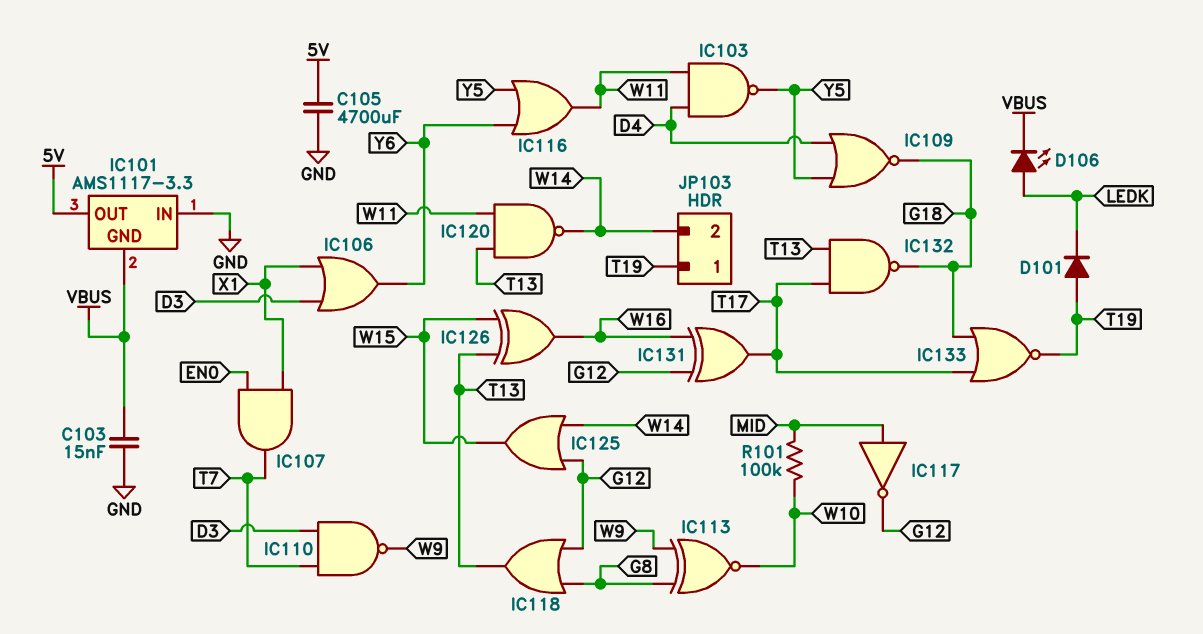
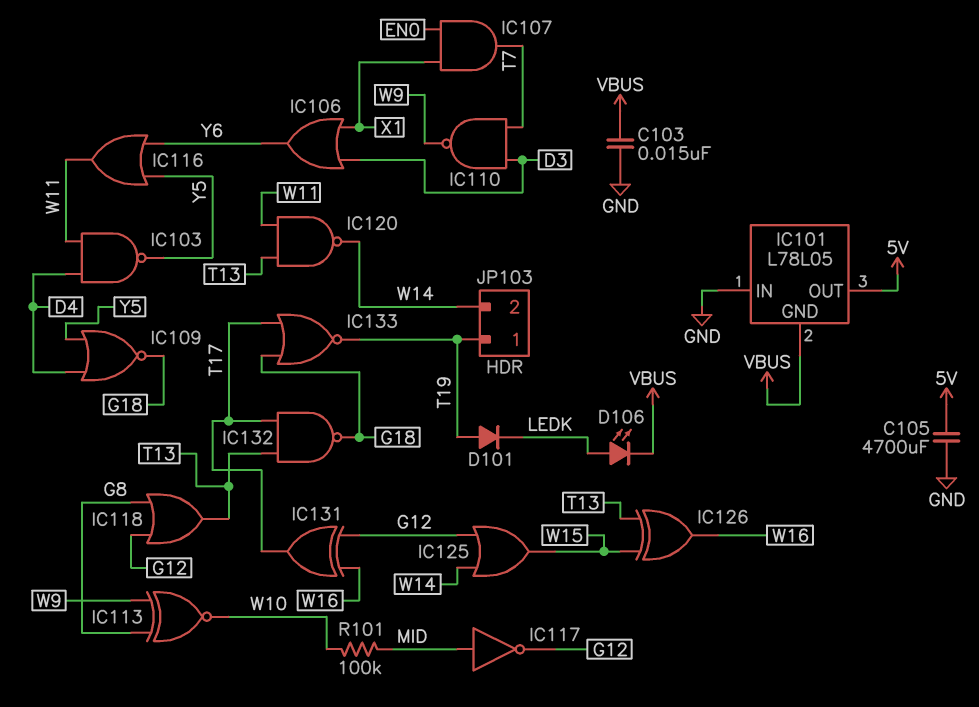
IC101: AMS1117-3.3 -> L78L05

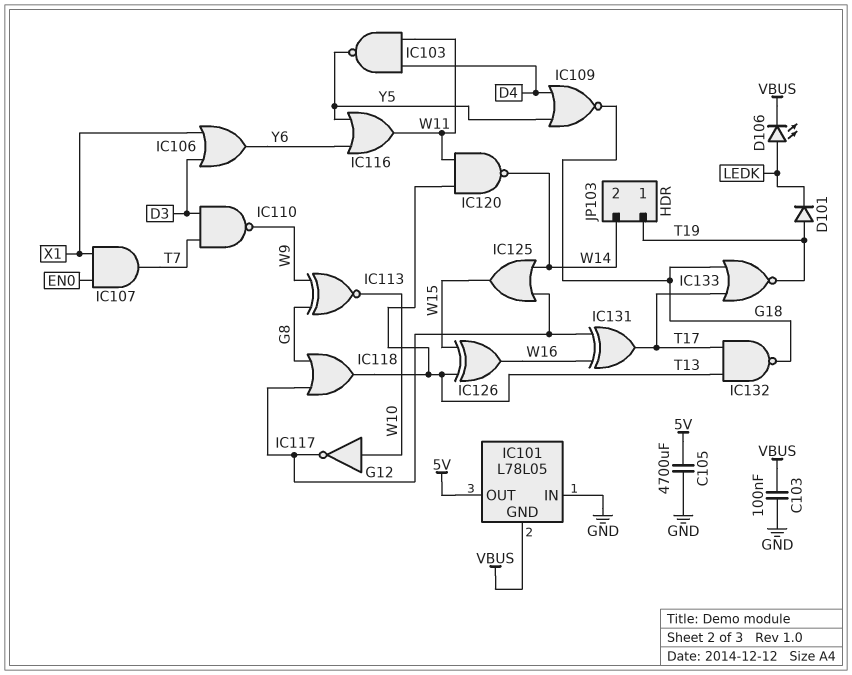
C103: 15nF (GND, VBUS) -> 100nF (GND, VBUS)
IC117: NOT (in MID, out G12) -> NOT (in W10, out G12)
R101: 100k (MID, W10) -> none

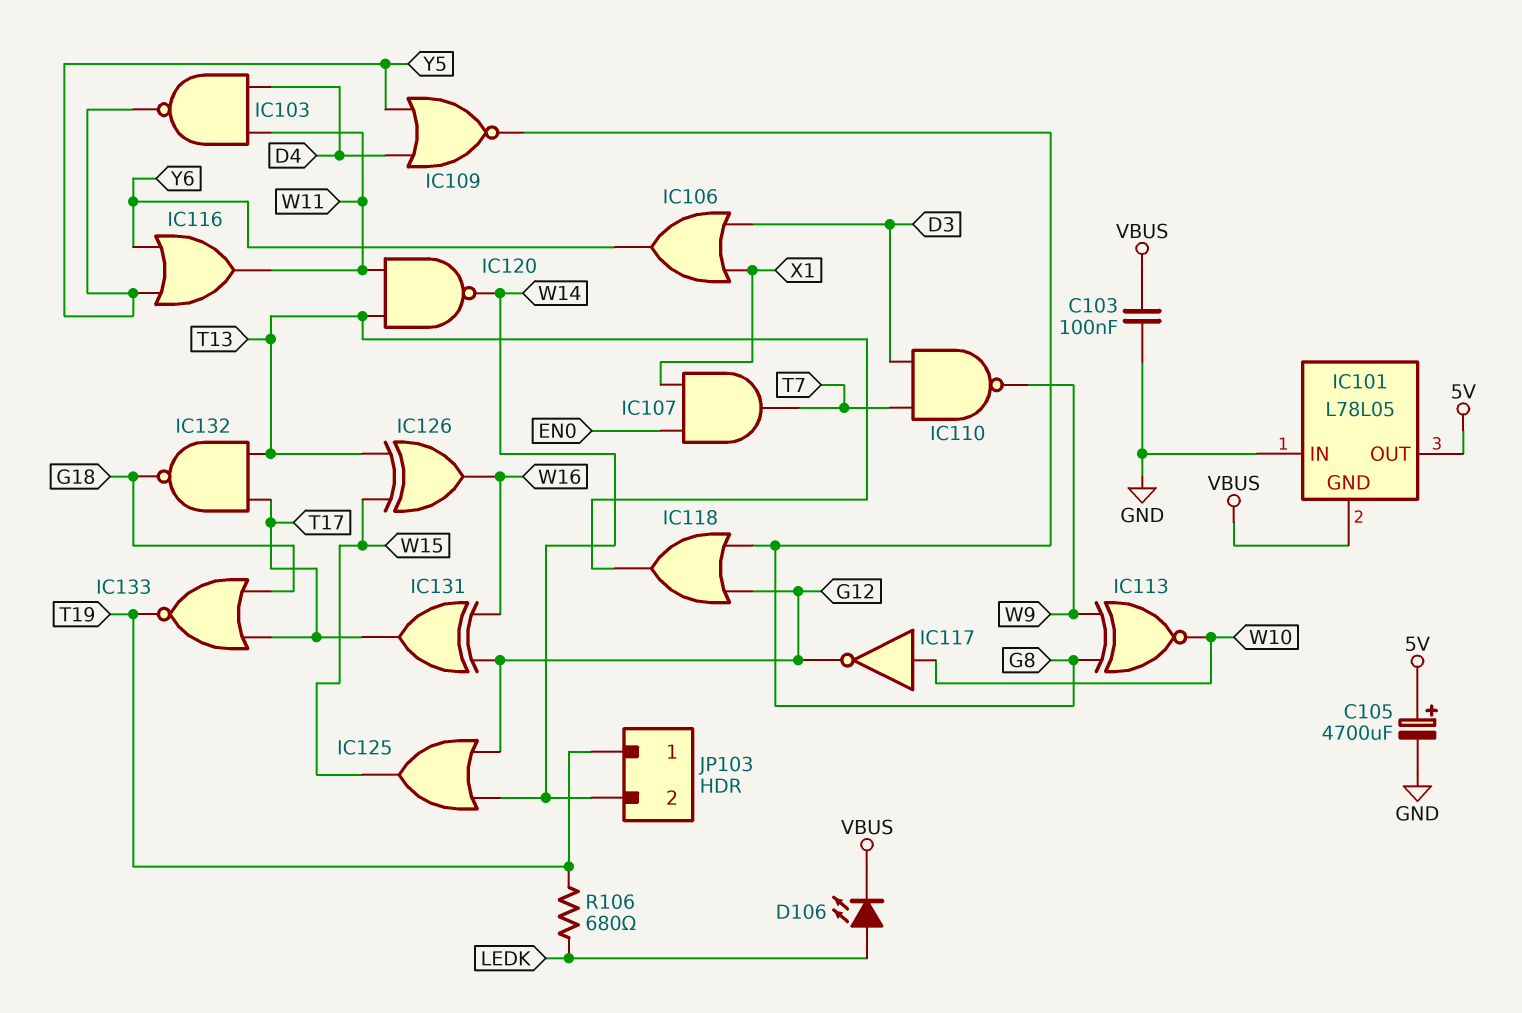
C105: 4700uF (5V, GND) -> 4700uF (plus 5V, minus GND)
D101: diode (A T19, K LEDK) -> none
IC109: NOR (in D4, in Y5, out G18) -> NOR (in D4, in Y5, out G8)
R106: none -> 680 (LEDK, T19)

